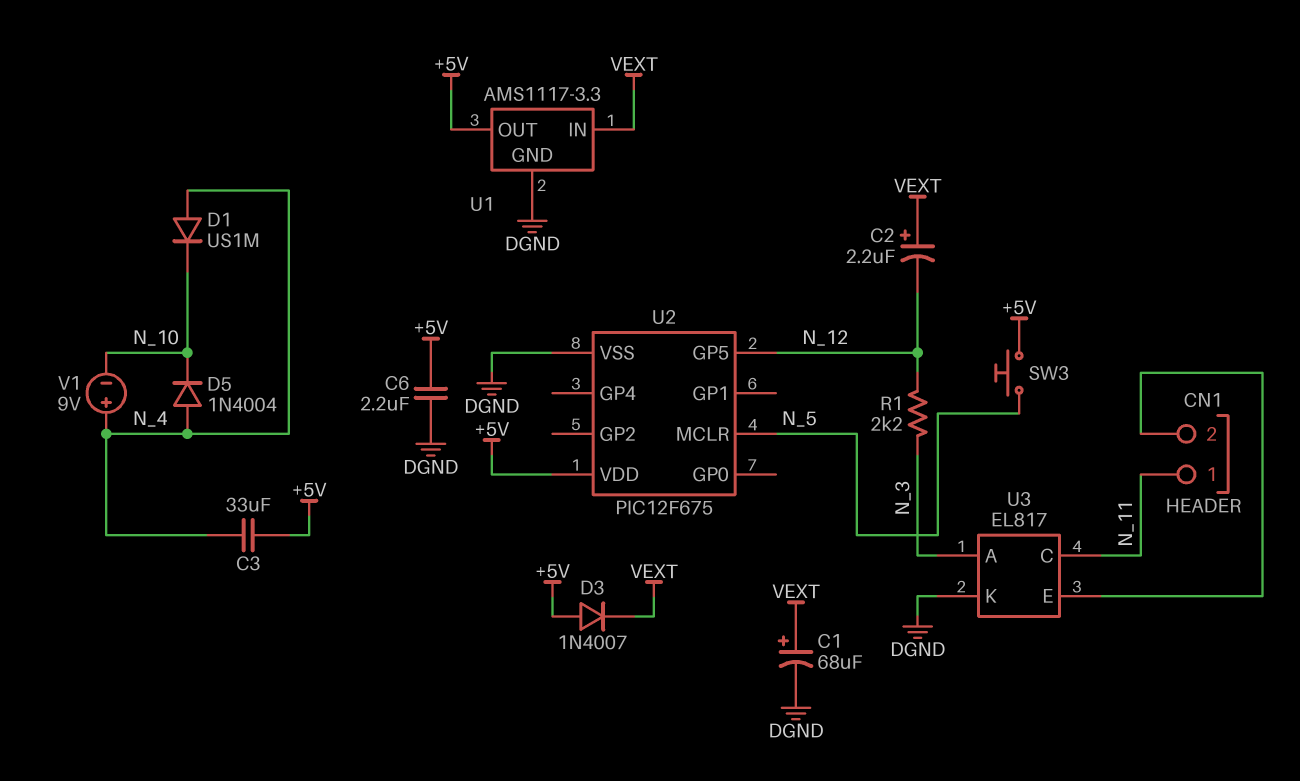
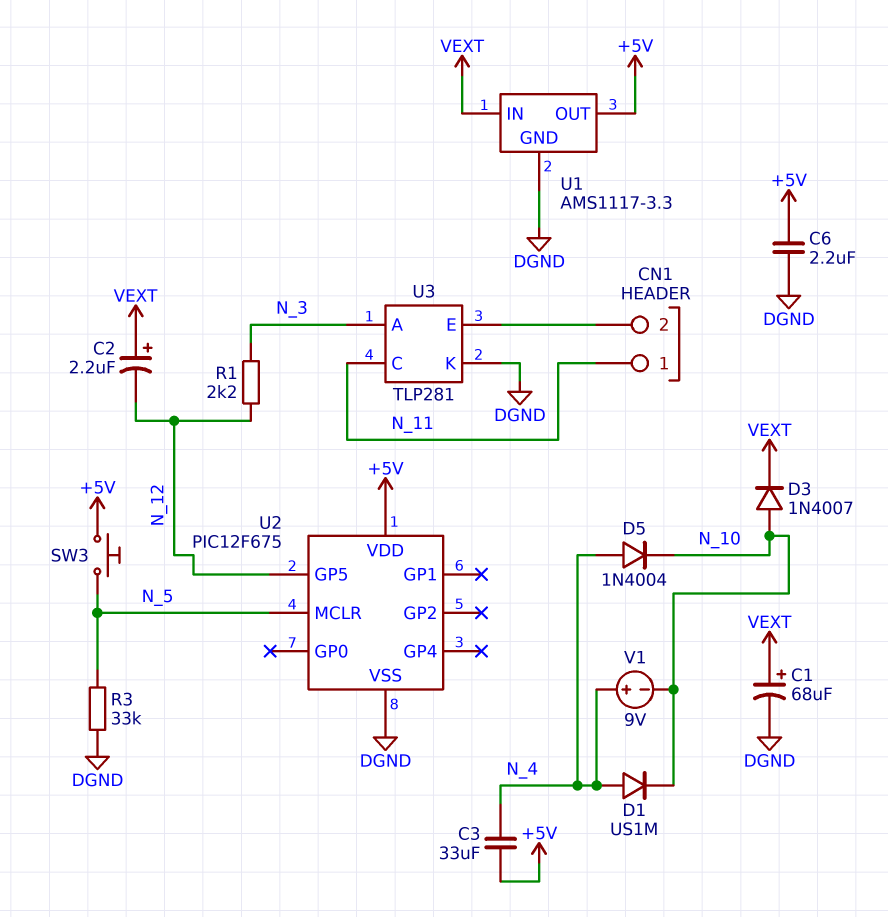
D3: diode 1N4007 (A +5V, K VEXT) -> diode 1N4007 (A N_10, K VEXT)
R3: none -> 33k (DGND, N_5)
U3: EL817 -> TLP281

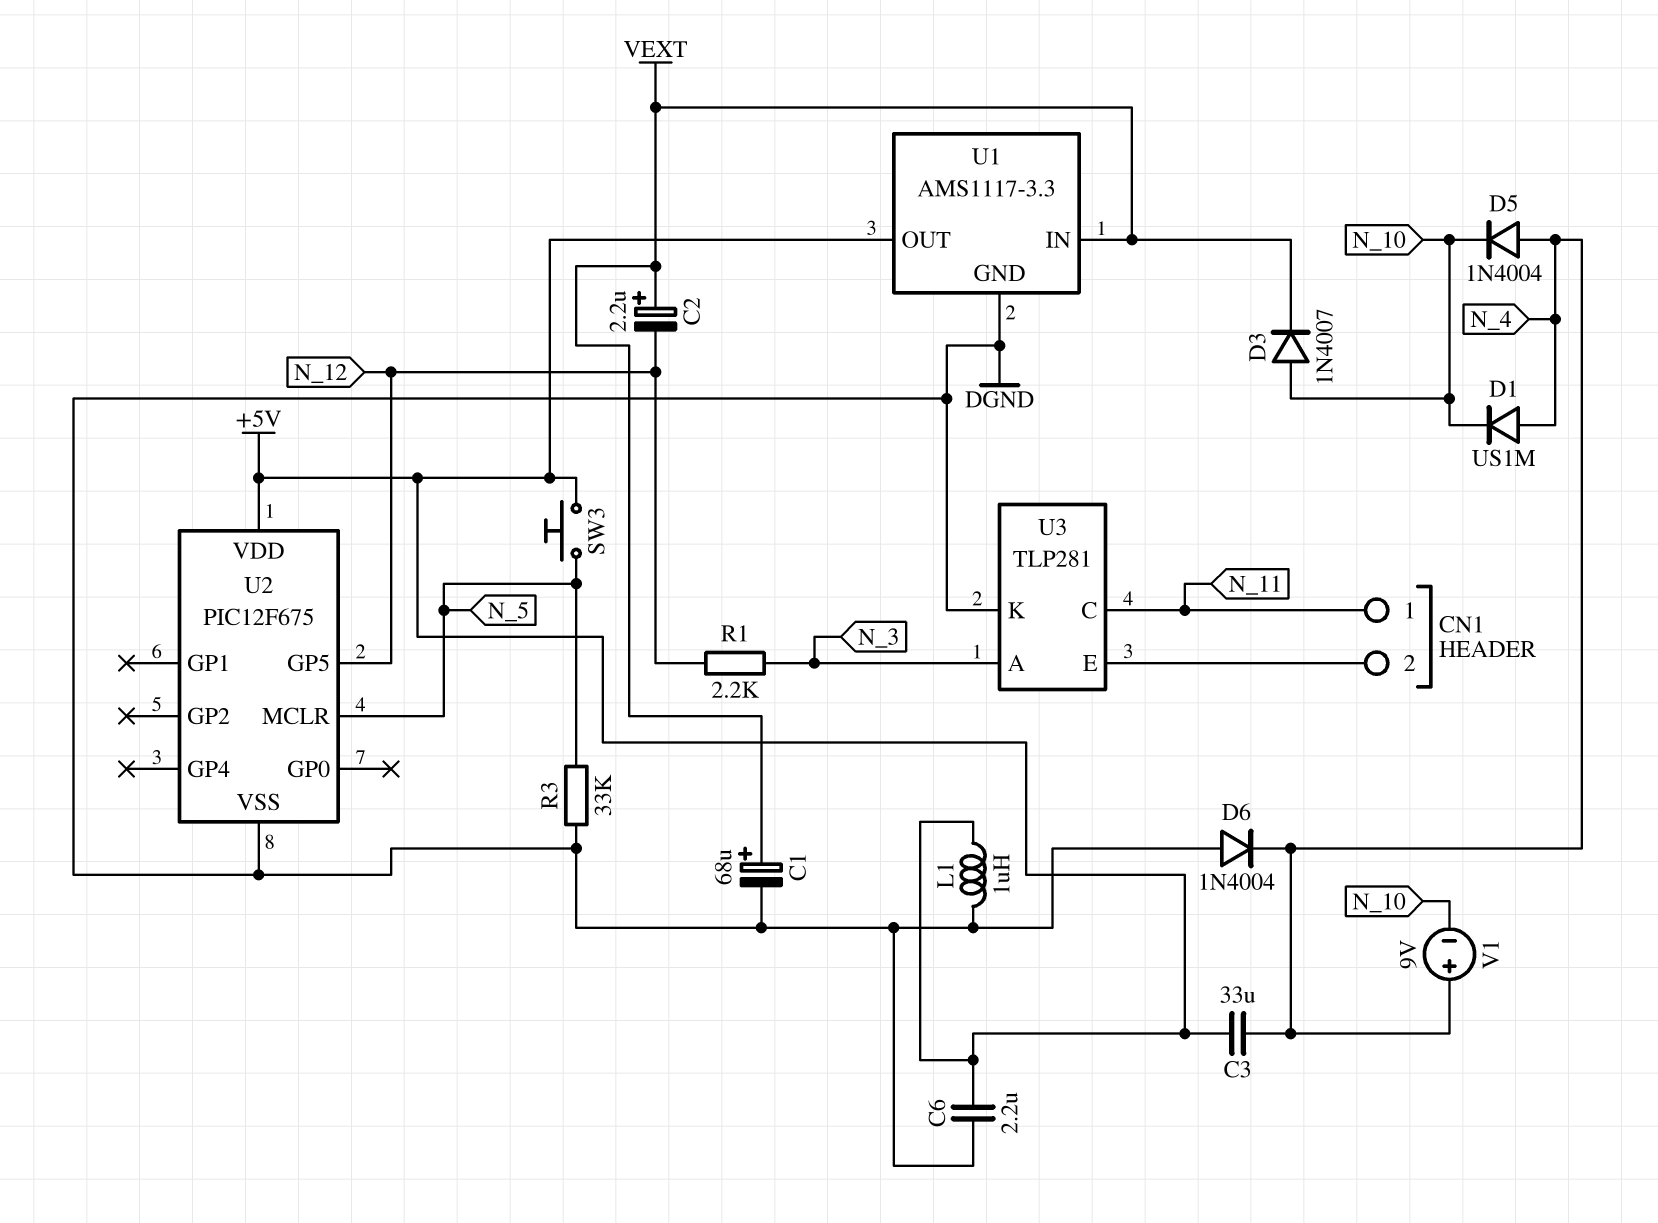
D6: none -> diode 1N4004 (A DGND, K N_4)
L1: none -> 1uH (+5V, DGND)

